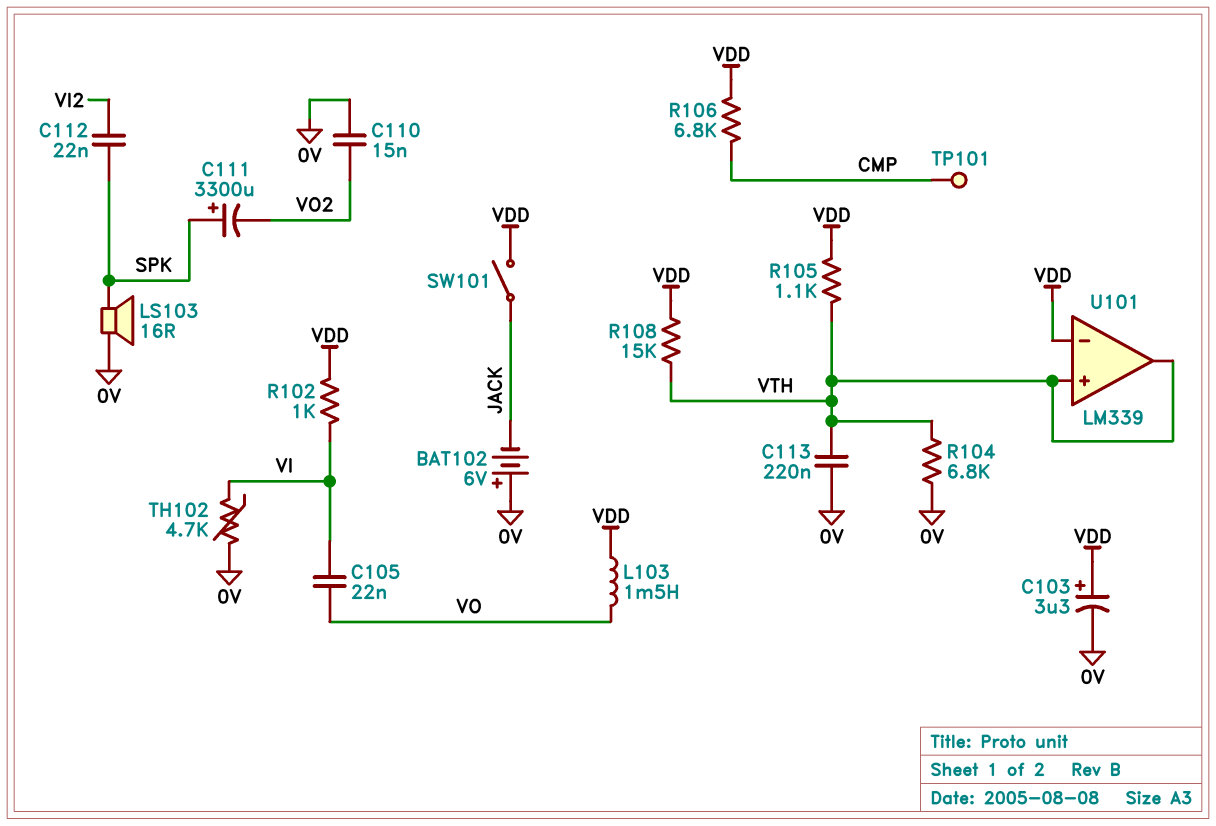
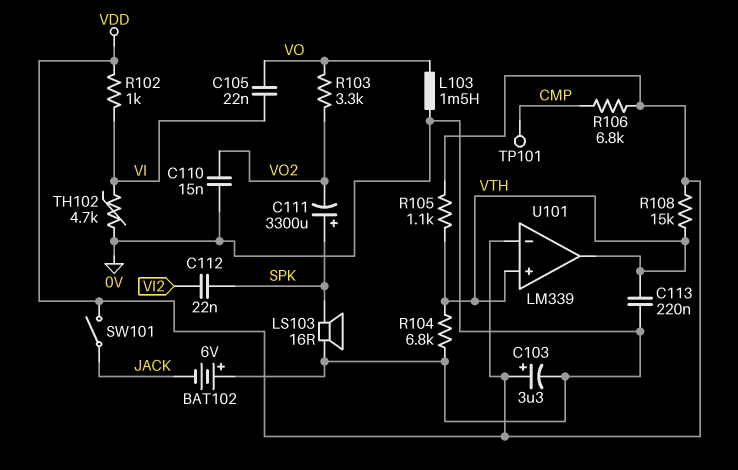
L103: 1.5mH (VDD, VO) -> 1.5mH (0V, VO)
R103: none -> 3.3k (VO, VO2)

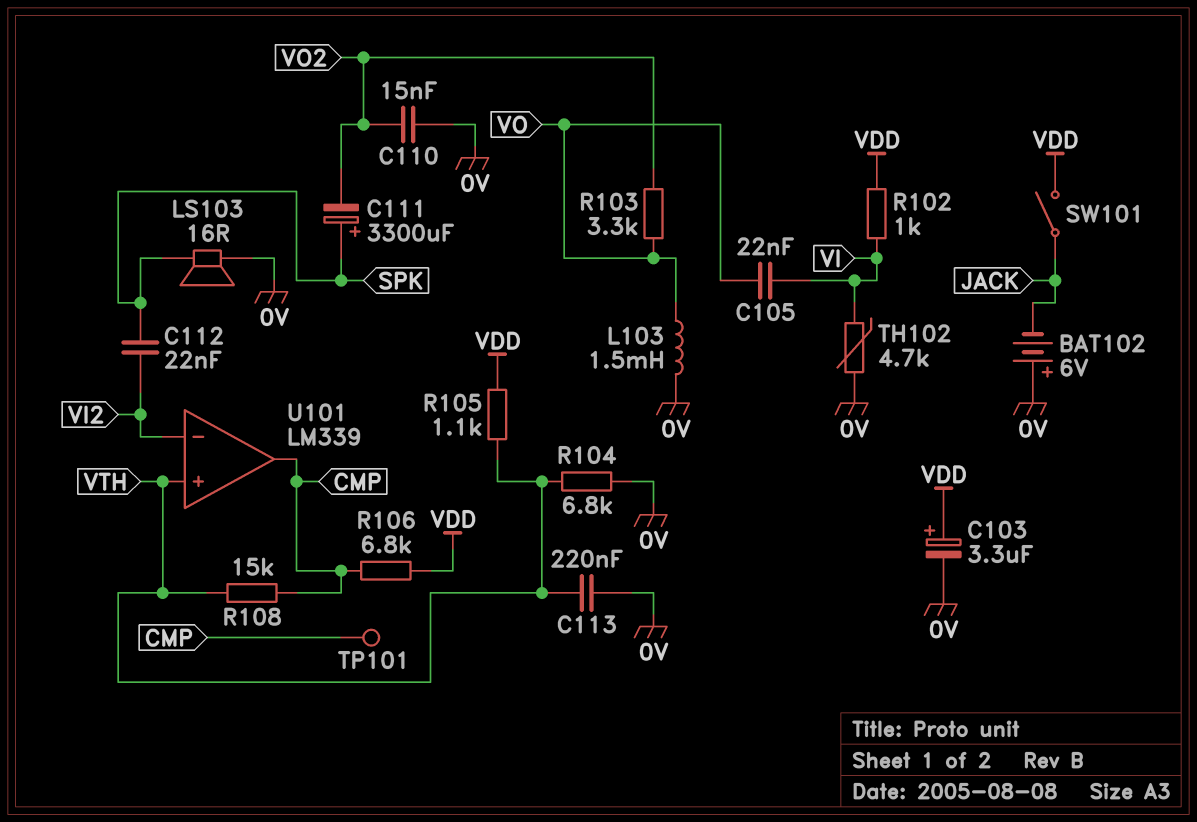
R108: 15k (VDD, VTH) -> 15k (CMP, VTH)
U101 pin in-: VDD -> VI2
U101 pin out: VTH -> CMP

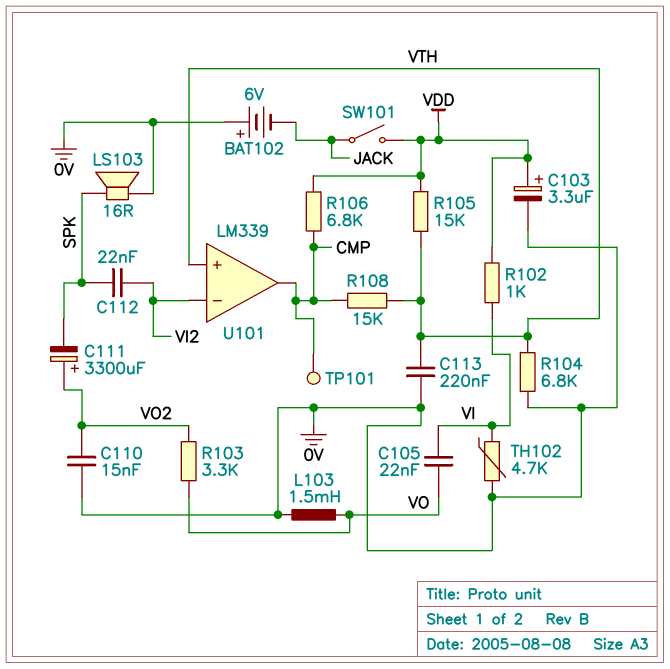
C111: 3300uF (plus SPK, minus VO2) -> 3300uF (plus VO2, minus SPK)
R105: 1.1k (VDD, VTH) -> 15k (VDD, VTH)

